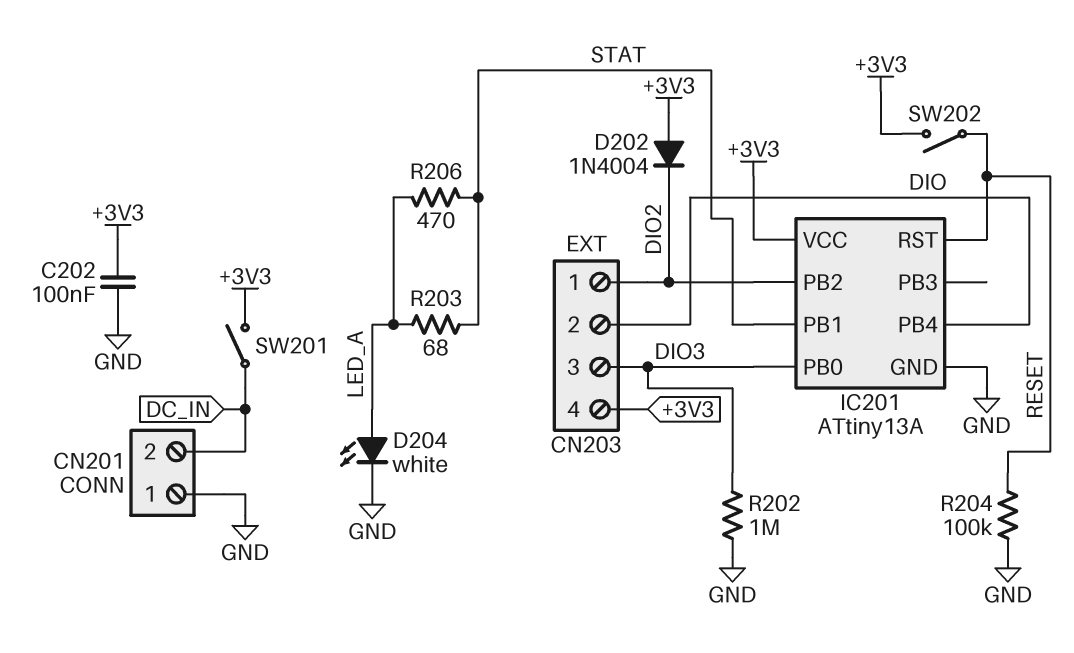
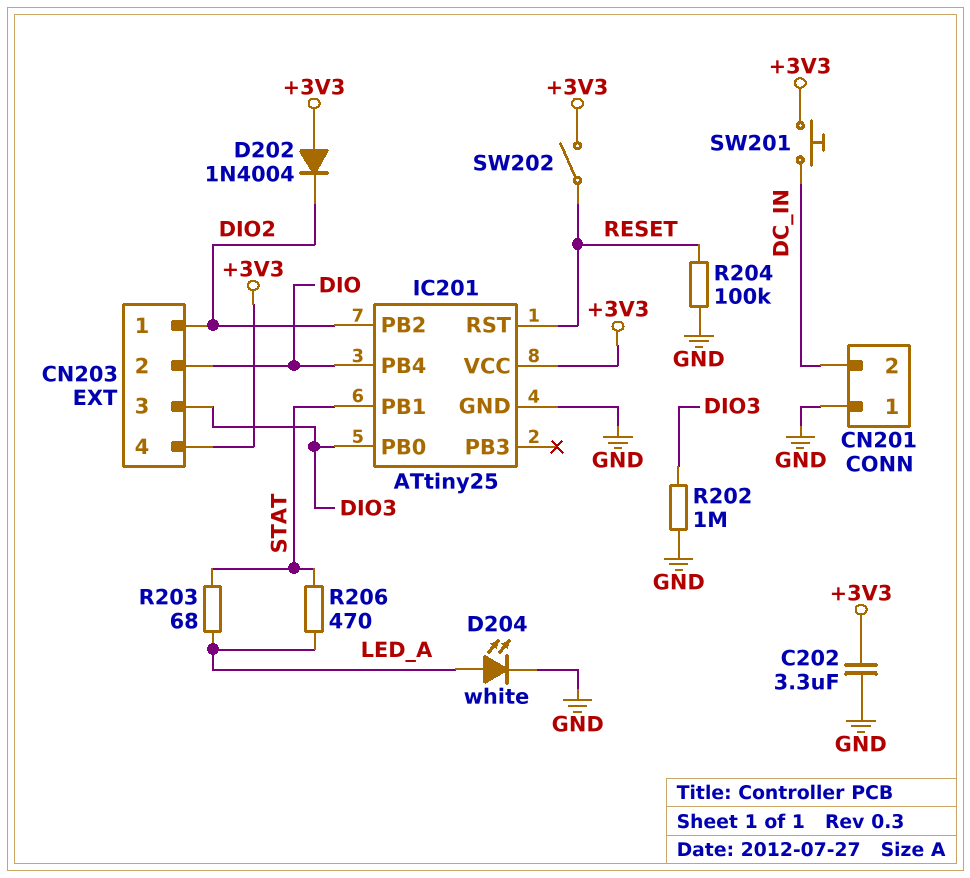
C202: 100nF (+3V3, GND) -> 3.3uF (+3V3, GND)
IC201: ATtiny13A -> ATtiny25
SW201: switch (+3V3, DC_IN) -> button (+3V3, DC_IN)

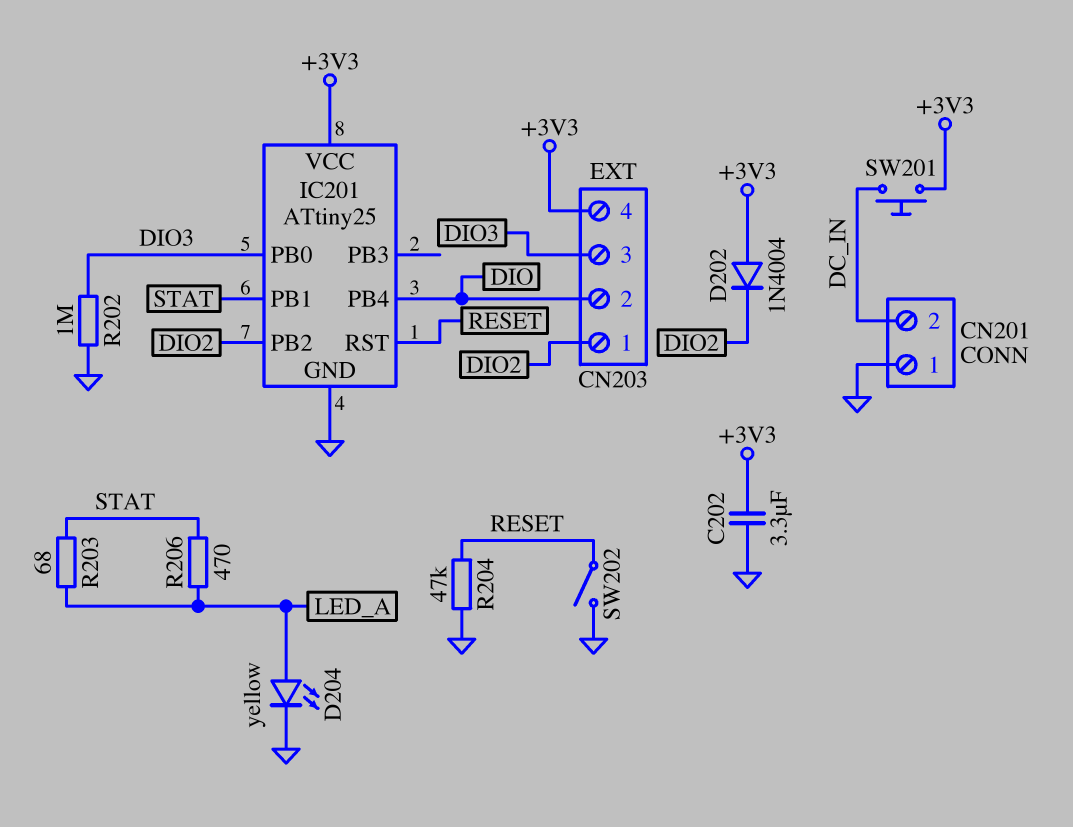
D204: LED white (A LED_A, K GND) -> LED yellow (A LED_A, K GND)
R204: 100k (GND, RESET) -> 47k (GND, RESET)
SW202: switch (+3V3, RESET) -> switch (GND, RESET)

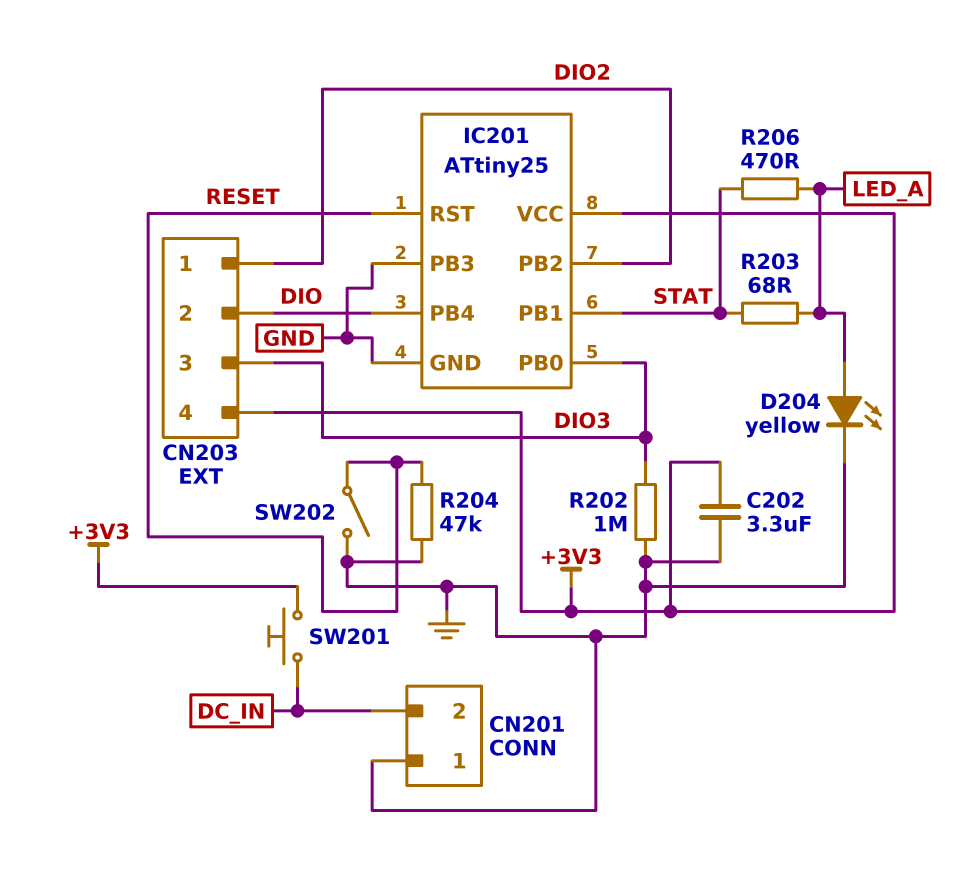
D202: diode 1N4004 (A +3V3, K DIO2) -> none
IC201 pin PB3: none -> GND

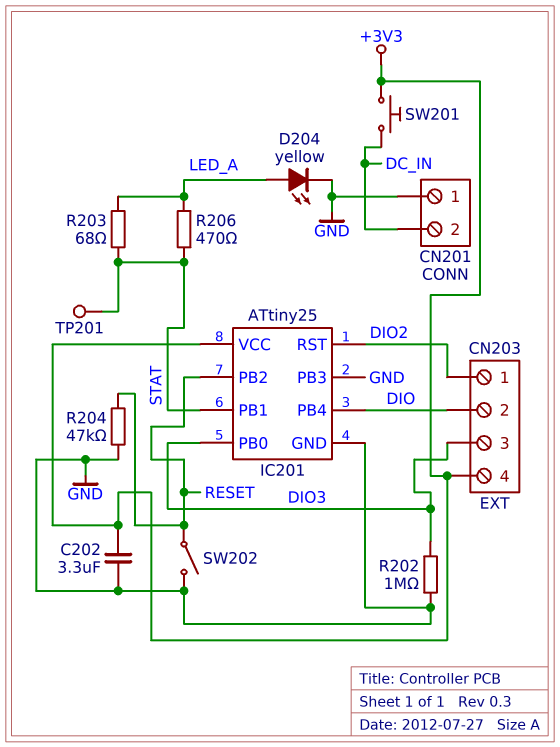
IC201 pin PB2: DIO2 -> RESET
IC201 pin RST: RESET -> DIO2
TP201: none -> test point (STAT)

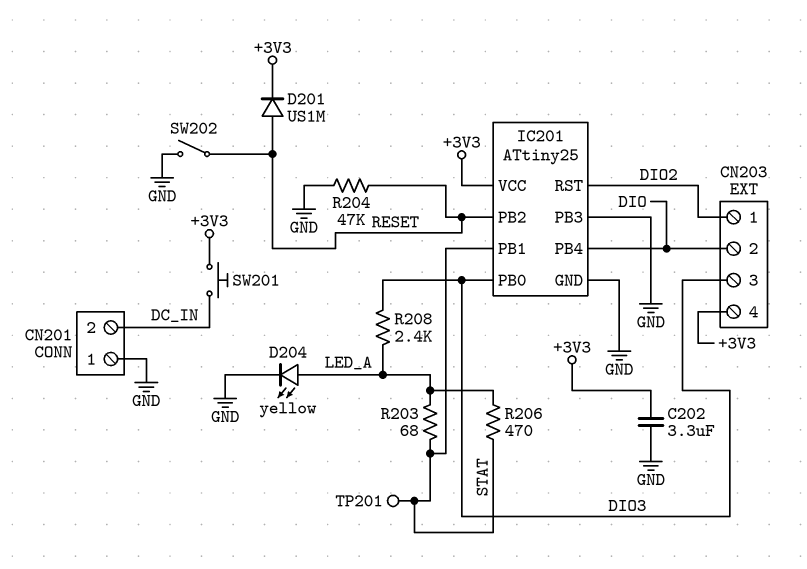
D201: none -> diode US1M (A RESET, K +3V3)
R202: 1M (DIO3, GND) -> none
R208: none -> 2.4k (DIO3, LED_A)

